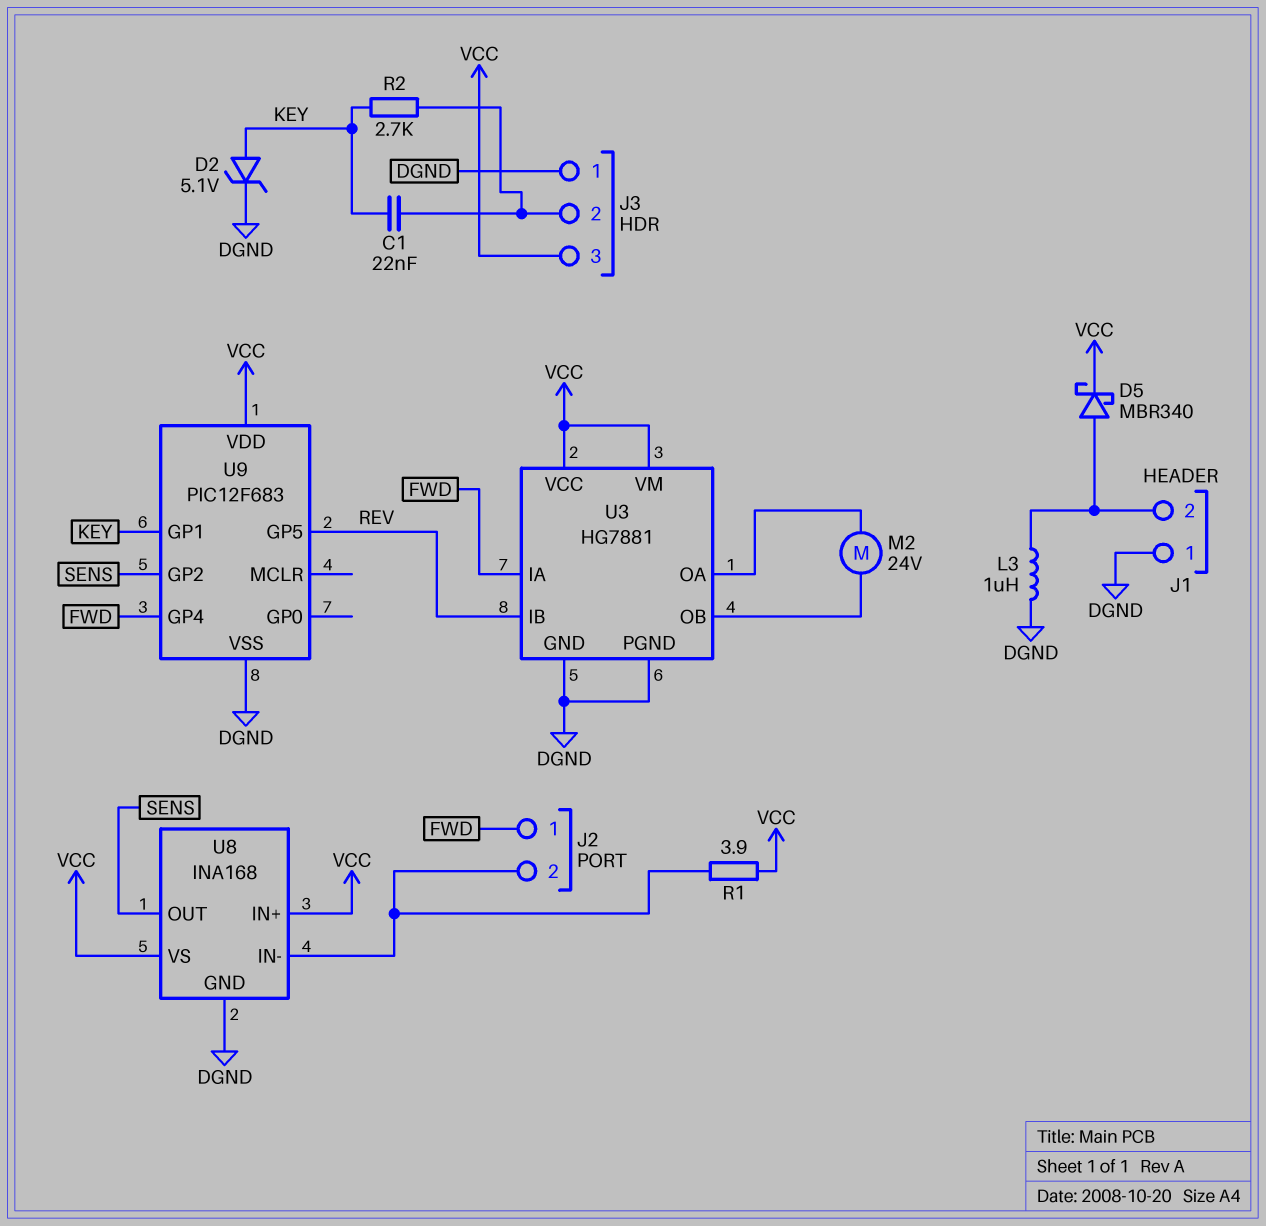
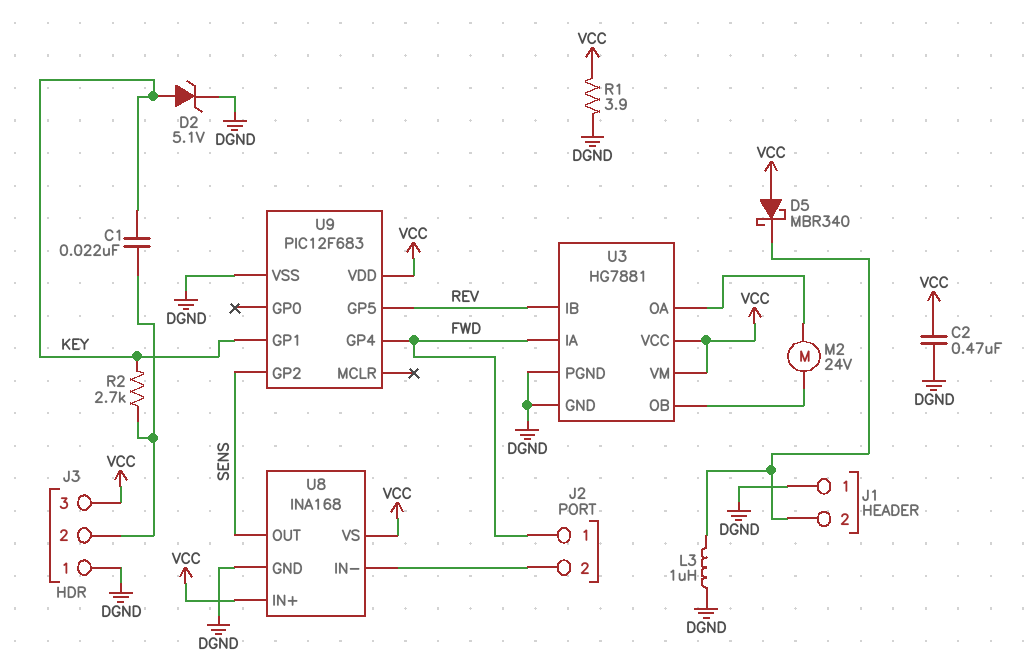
C2: none -> 470nF (DGND, VCC)
D5: schottky MBR340 (A J1/2, K VCC) -> schottky MBR340 (A VCC, K J1/2)
R1: 3.9 (J2/2, VCC) -> 3.9 (DGND, VCC)

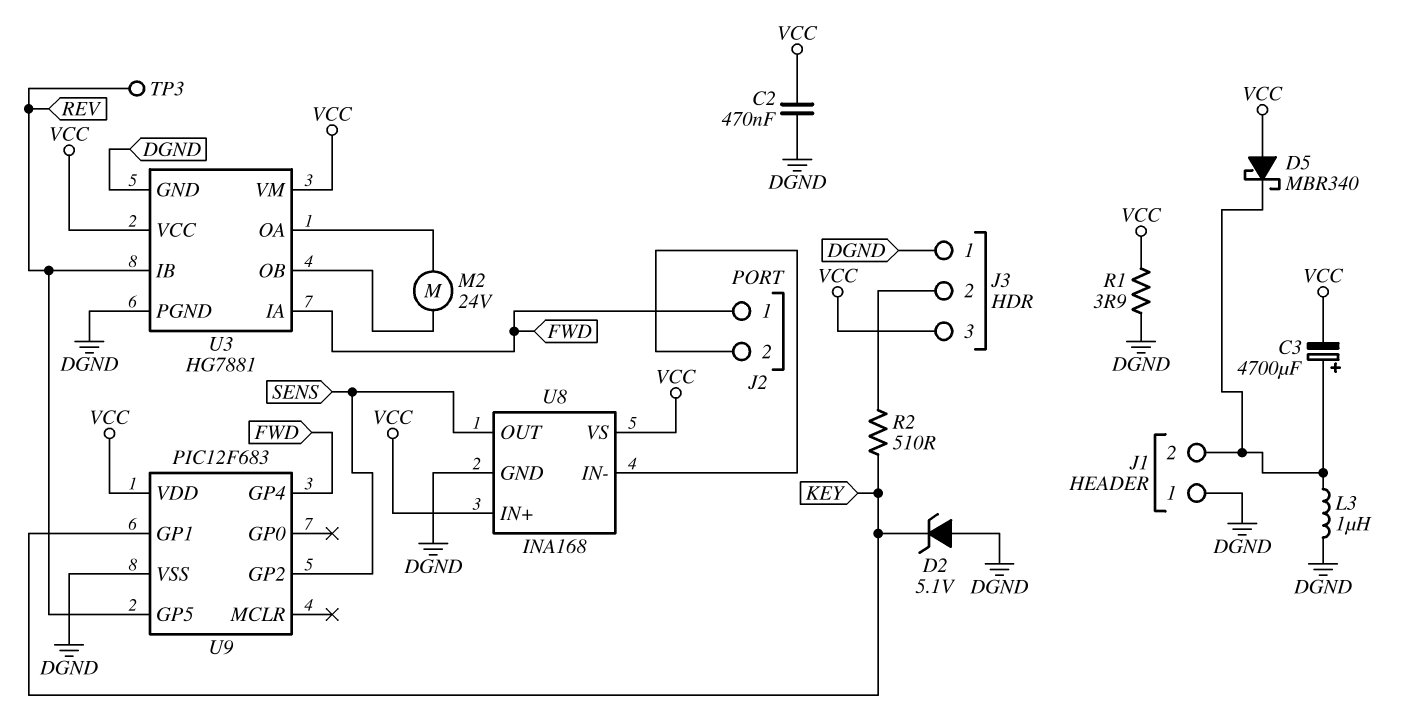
C1: 22nF (J3/2, KEY) -> none
C3: none -> 4700uF (plus J1/2, minus VCC)
D2: zener 5.1V (A KEY, K DGND) -> zener 5.1V (A DGND, K KEY)
R2: 2.7k (J3/2, KEY) -> 510 (J3/2, KEY)
TP3: none -> test point (REV)

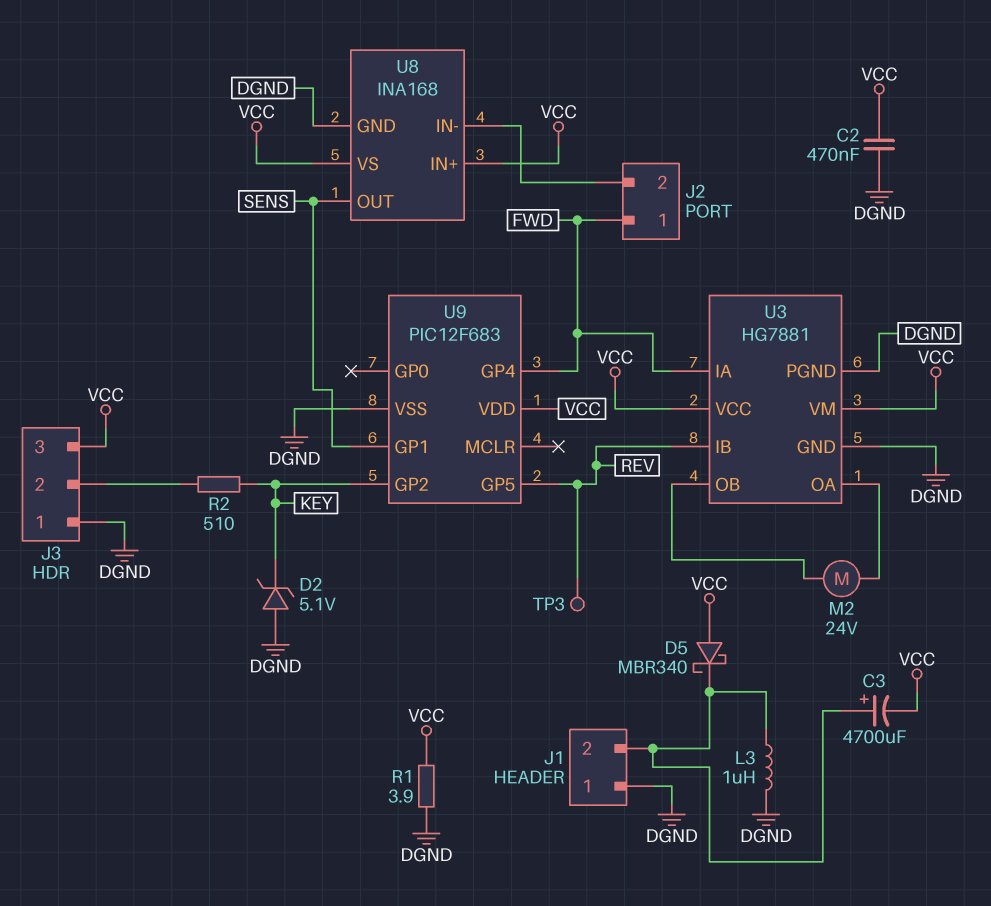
U9 pin GP1: KEY -> SENS
U9 pin GP2: SENS -> KEY

